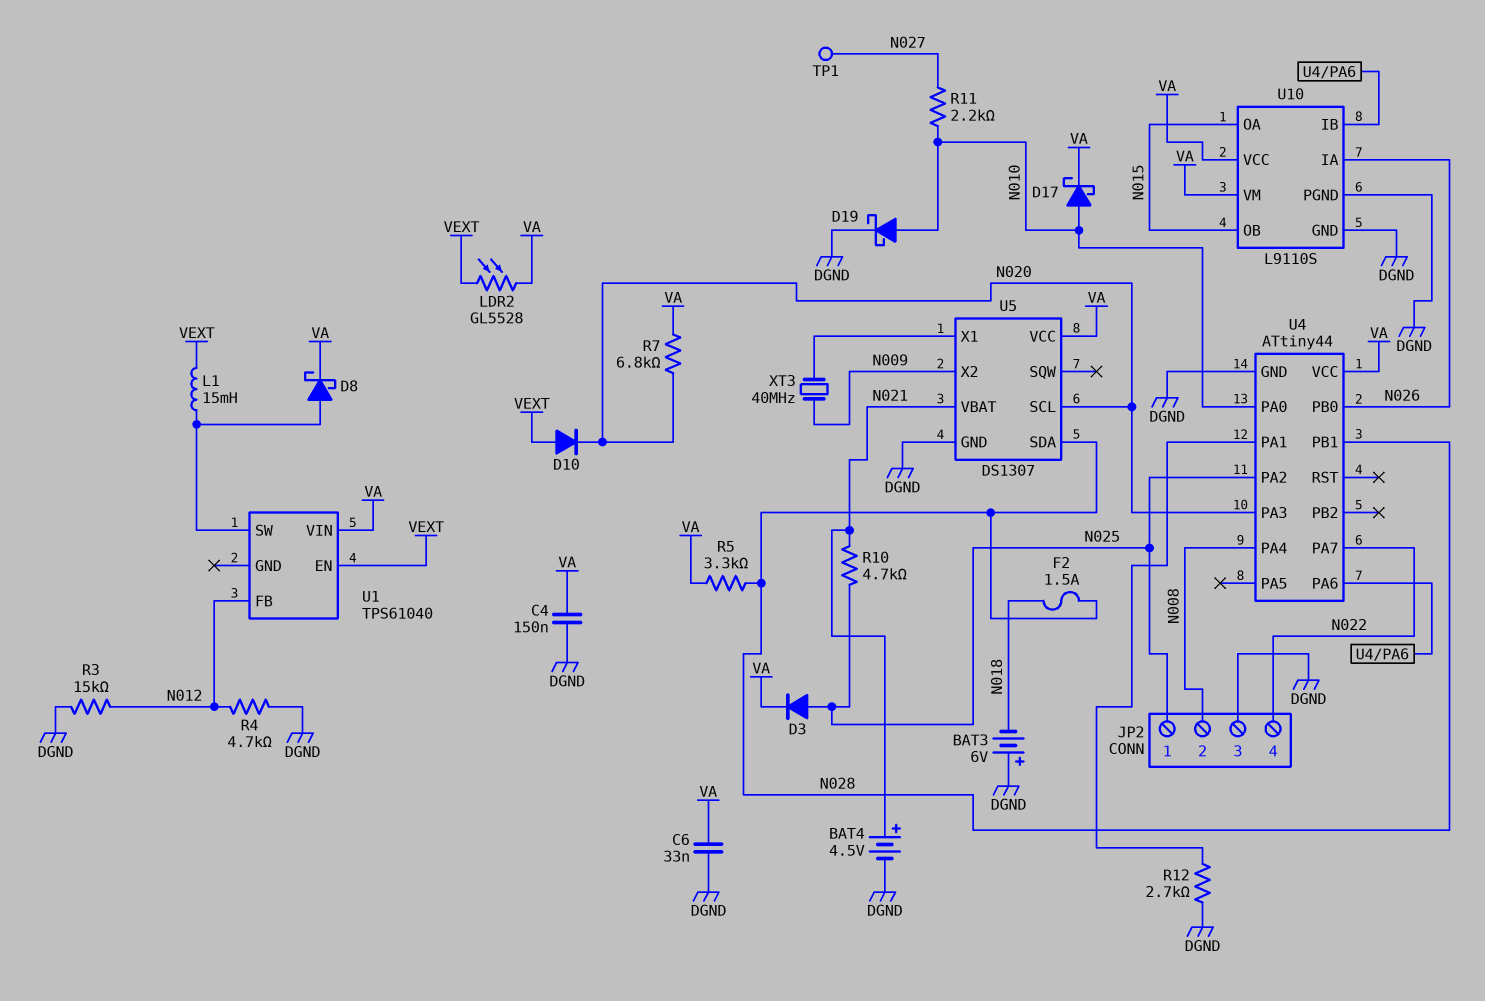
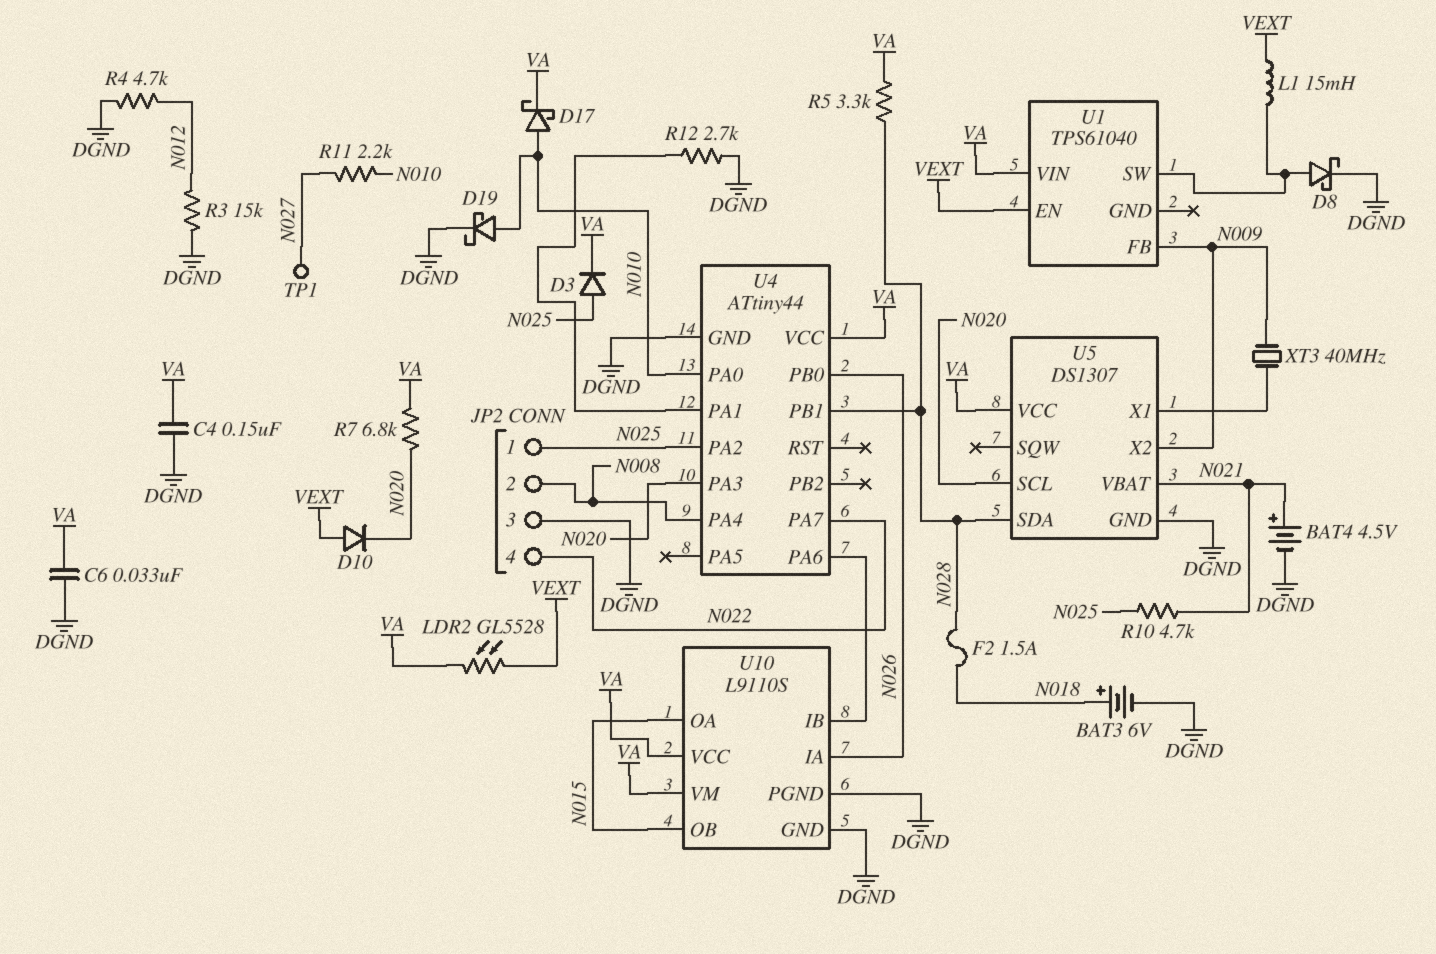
BAT3: 6V (plus DGND, minus N018) -> 6V (plus N018, minus DGND)
D8: schottky (A U1/SW, K VA) -> schottky (A U1/SW, K DGND)
U1 pin FB: N012 -> N009

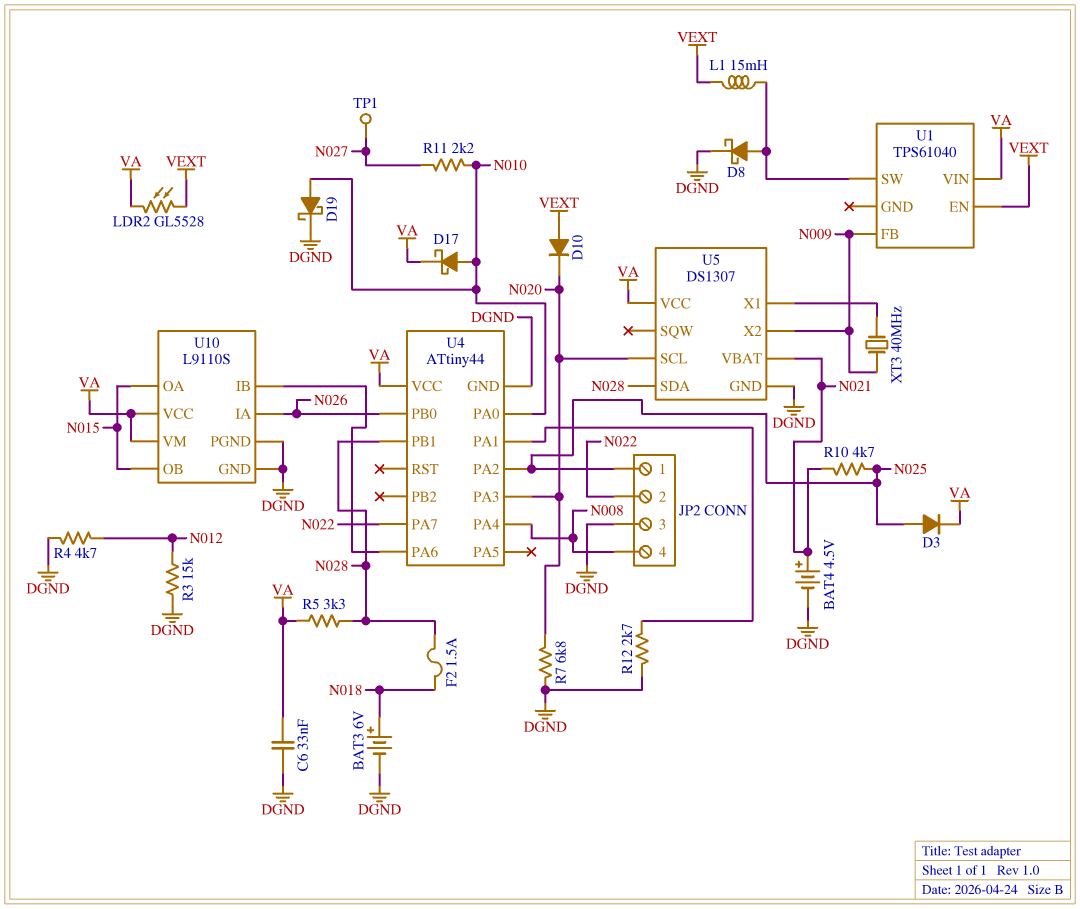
C4: 150nF (DGND, VA) -> none
JP2 pin 2: N008 -> N022
JP2 pin 4: N022 -> N008
R7: 6.8k (N020, VA) -> 6.8k (DGND, N020)

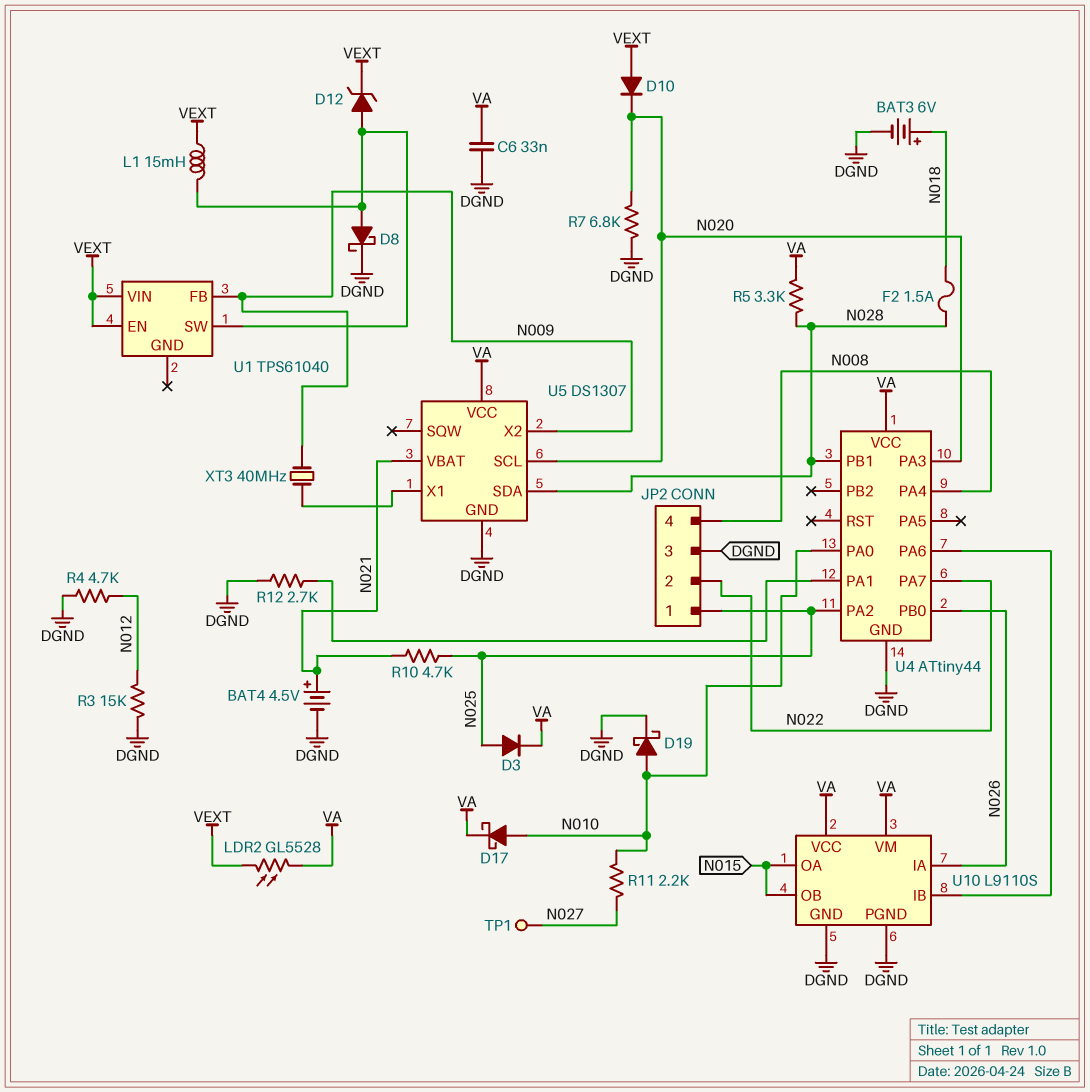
D12: none -> zener (A U1/SW, K VEXT)
U1 pin VIN: VA -> VEXT

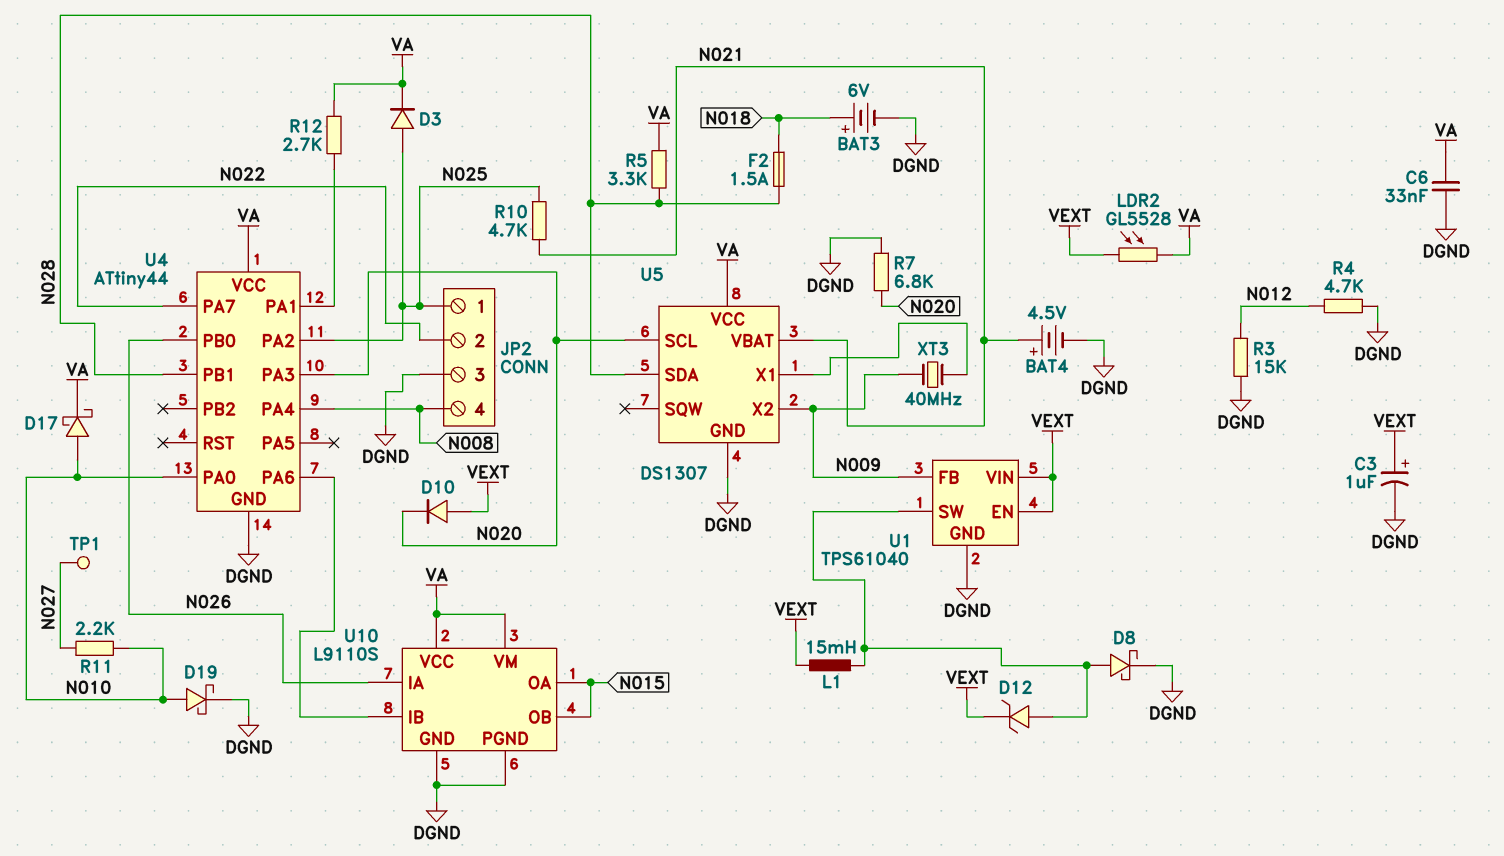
C3: none -> 1uF (plus VEXT, minus DGND)
R12: 2.7k (DGND, U4/PA1) -> 2.7k (U4/PA1, VA)
U1 pin GND: none -> DGND

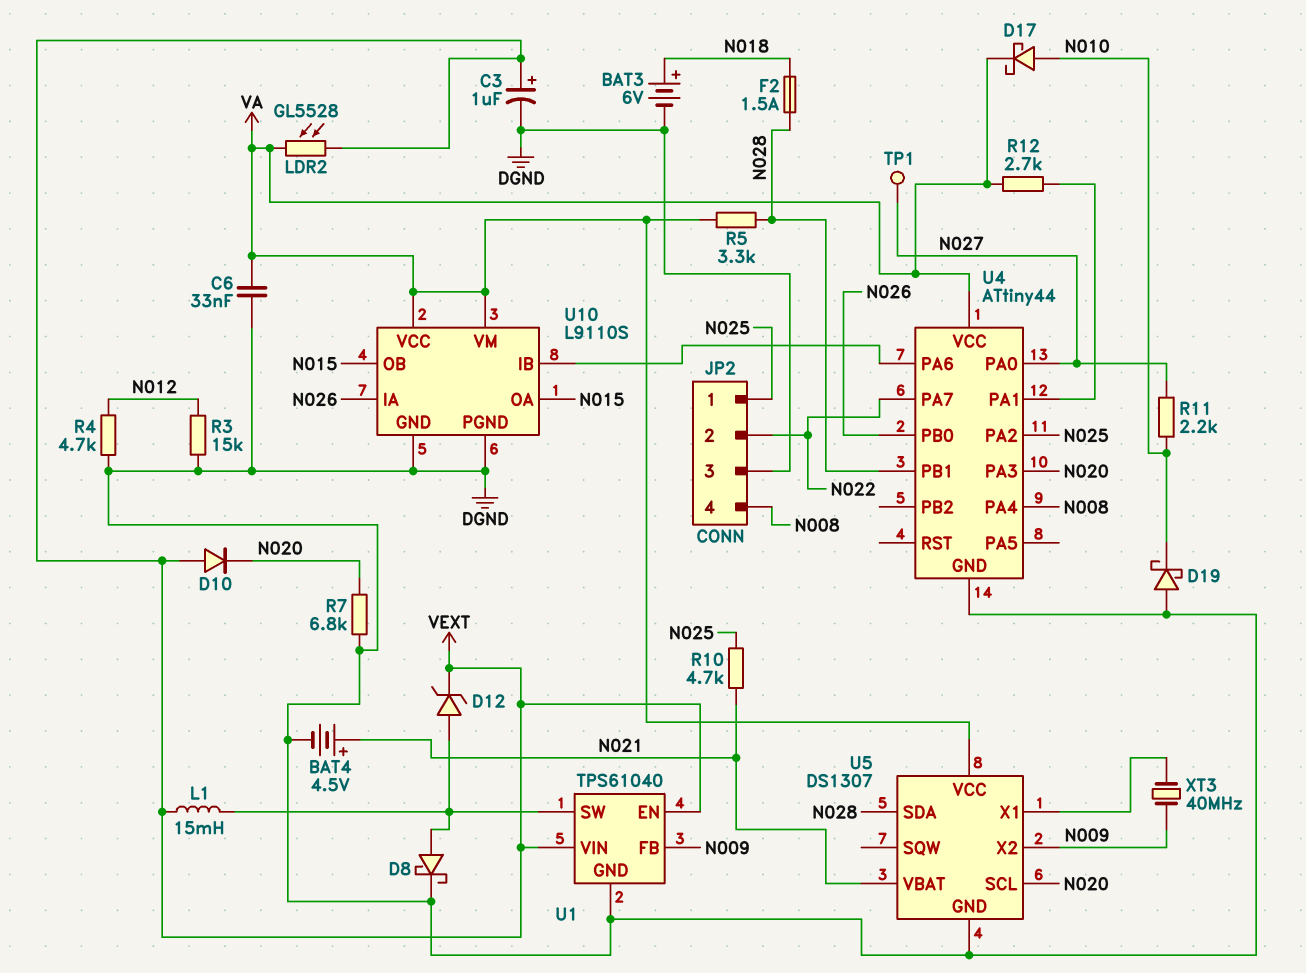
D3: diode (A N025, K VA) -> none
D19: schottky (A N010, K DGND) -> schottky (A DGND, K N010)
U4 pin PA0: N010 -> N027

